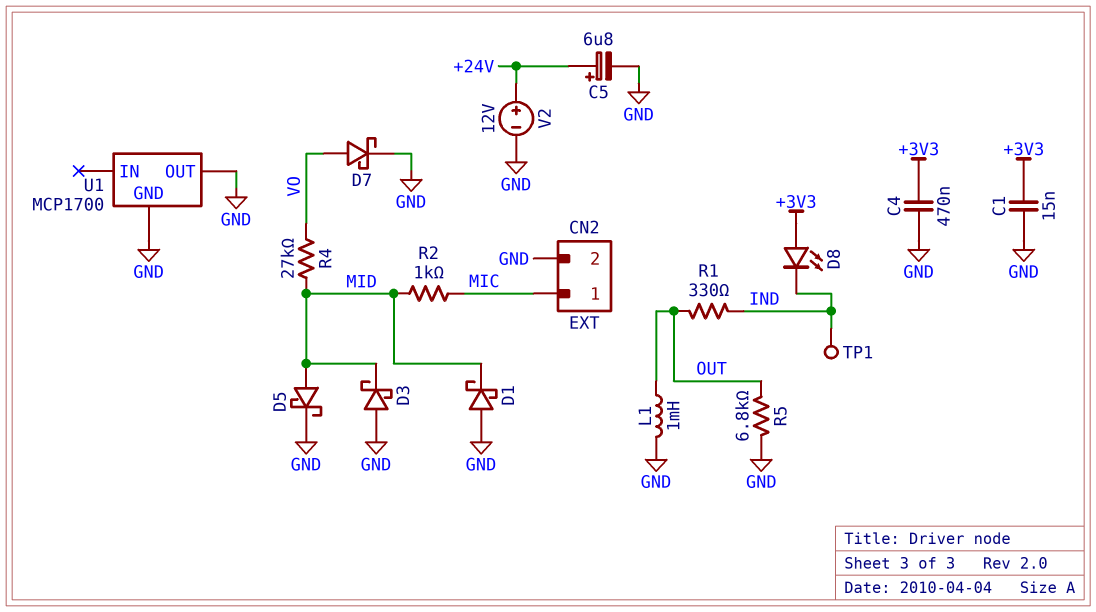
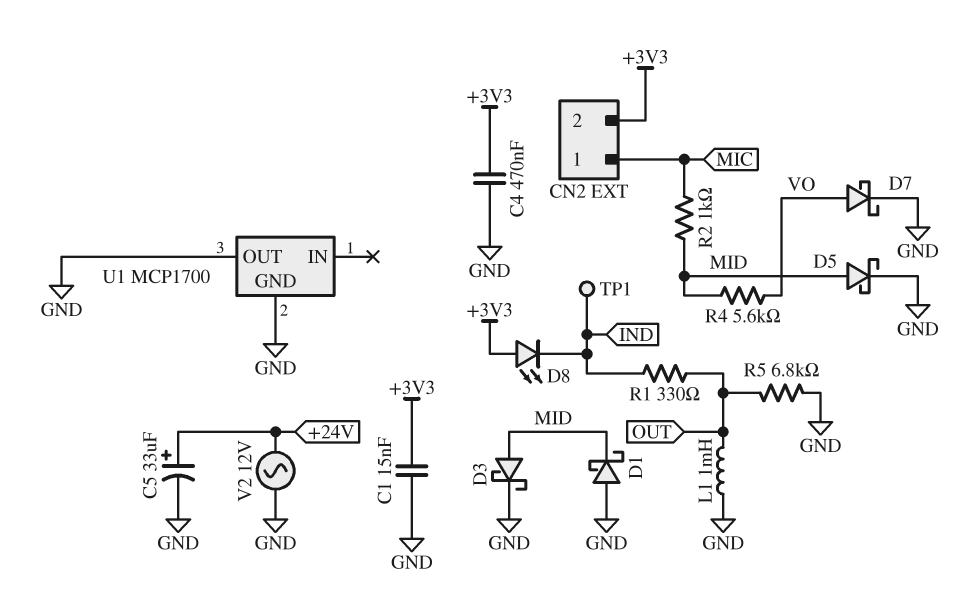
C5: 6.8uF (plus +24V, minus GND) -> 33uF (plus +24V, minus GND)
CN2 pin 2: GND -> +3V3
D3: schottky (A GND, K MID) -> schottky (A MID, K GND)
R4: 27k (MID, VO) -> 5.6k (MID, VO)
V2: 12V (plus +24V, minus GND) -> AC 12V (+24V, GND)

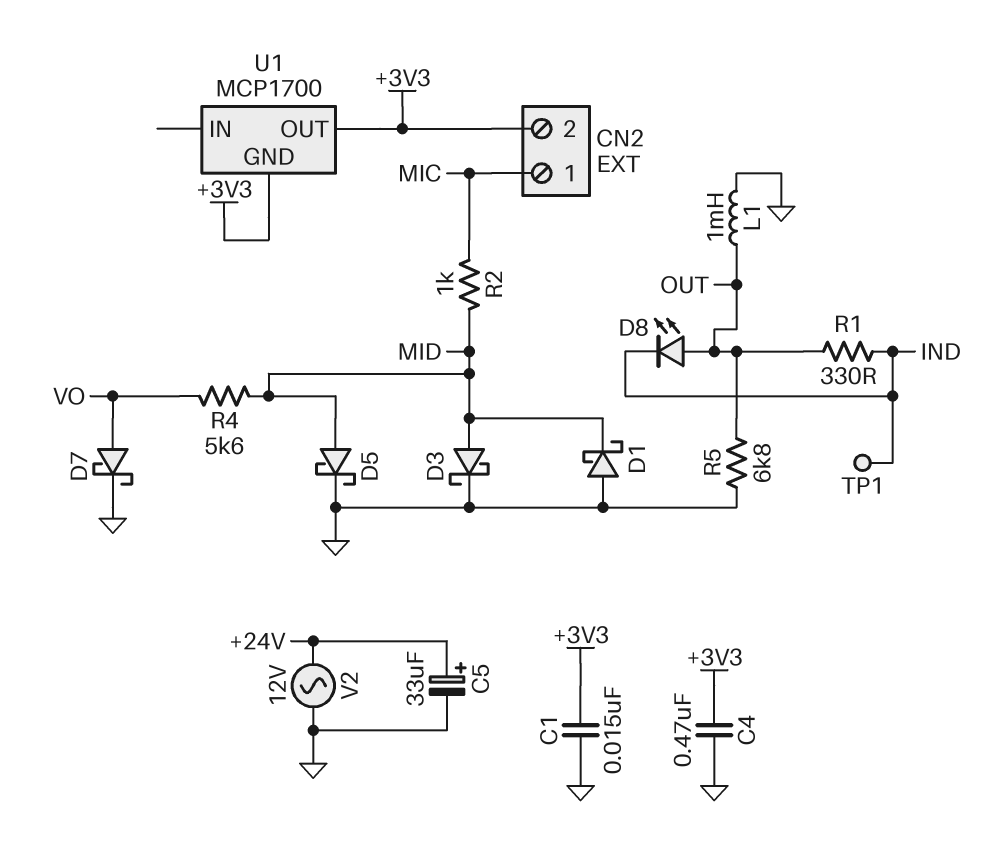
D8: LED (A +3V3, K IND) -> LED (A OUT, K IND)
U1 pin GND: GND -> +3V3
U1 pin OUT: GND -> +3V3

